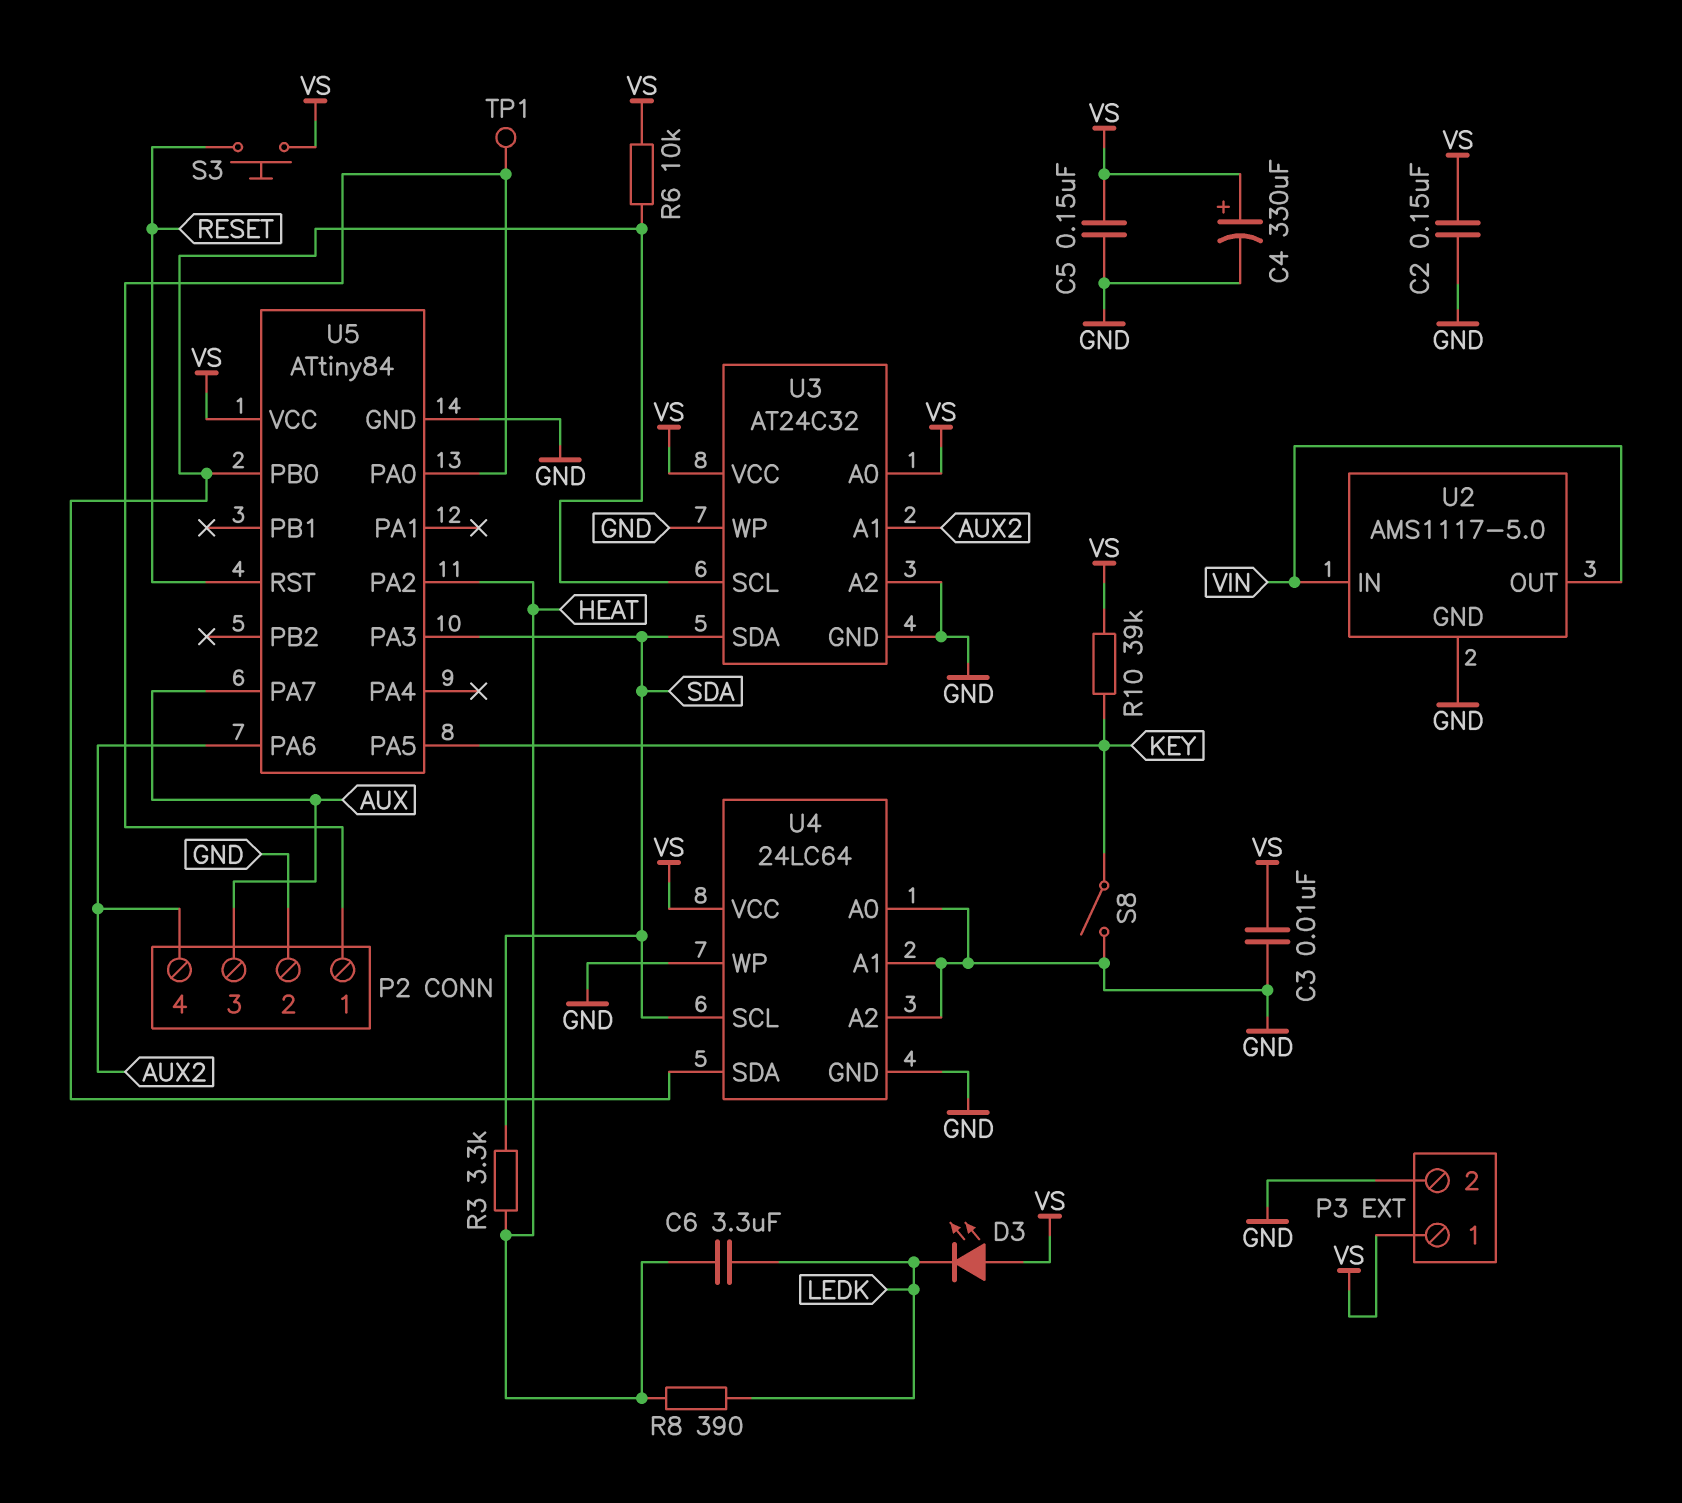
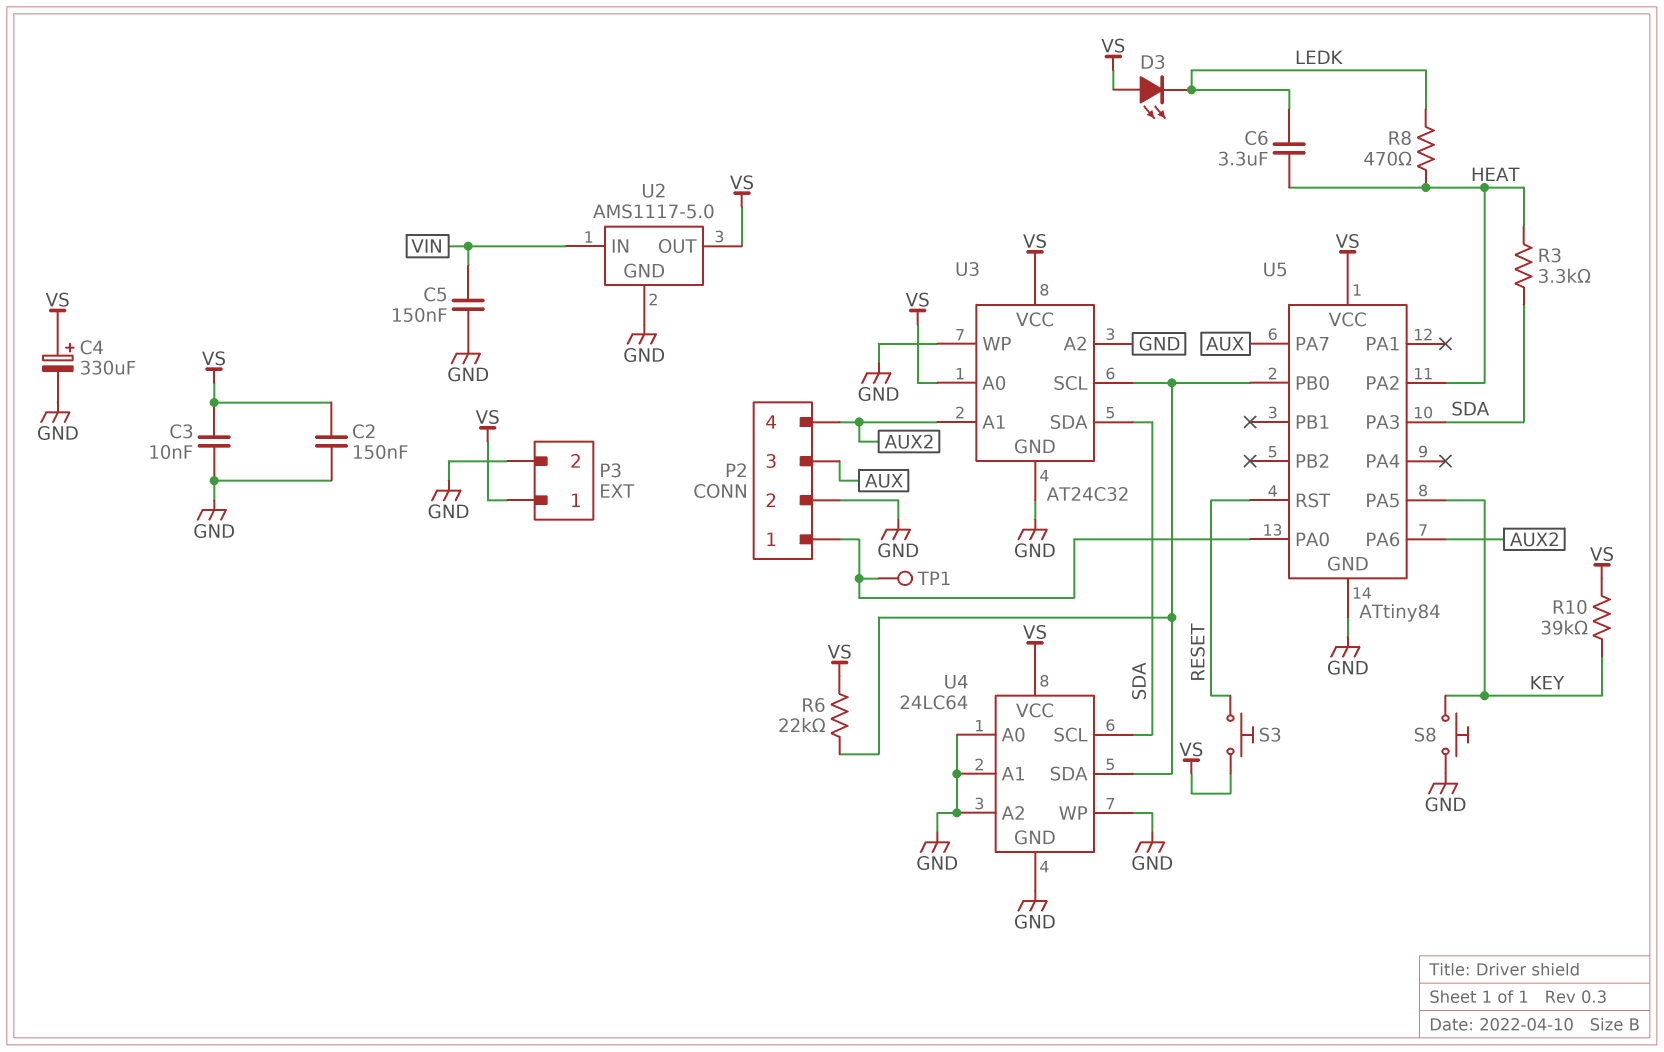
C5: 150nF (GND, VS) -> 150nF (GND, VIN)
R6: 10k (U3/SCL, VS) -> 22k (U3/SCL, VS)
R8: 390 (HEAT, LEDK) -> 470 (HEAT, LEDK)
S8: switch (GND, KEY) -> button (GND, KEY)
U2 pin OUT: VIN -> VS

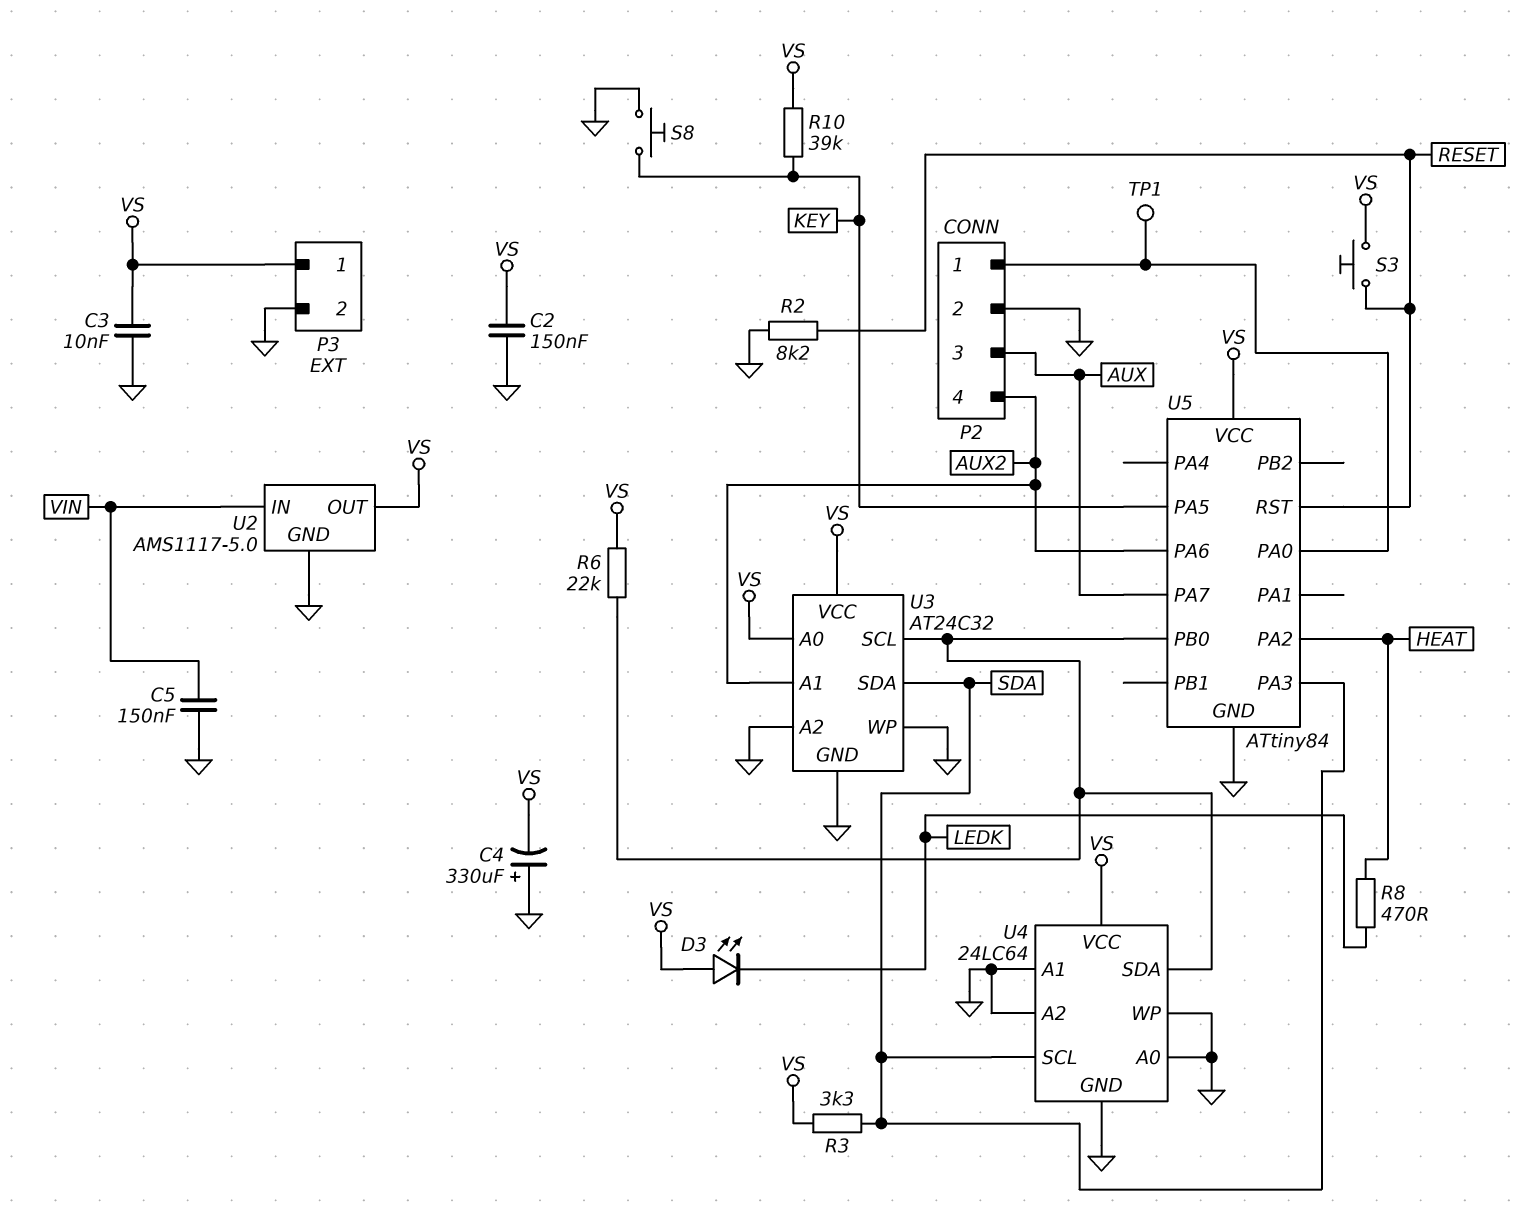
C4: 330uF (plus VS, minus GND) -> 330uF (plus GND, minus VS)
C6: 3.3uF (HEAT, LEDK) -> none
R2: none -> 8.2k (GND, RESET)
R3: 3.3k (HEAT, SDA) -> 3.3k (SDA, VS)

